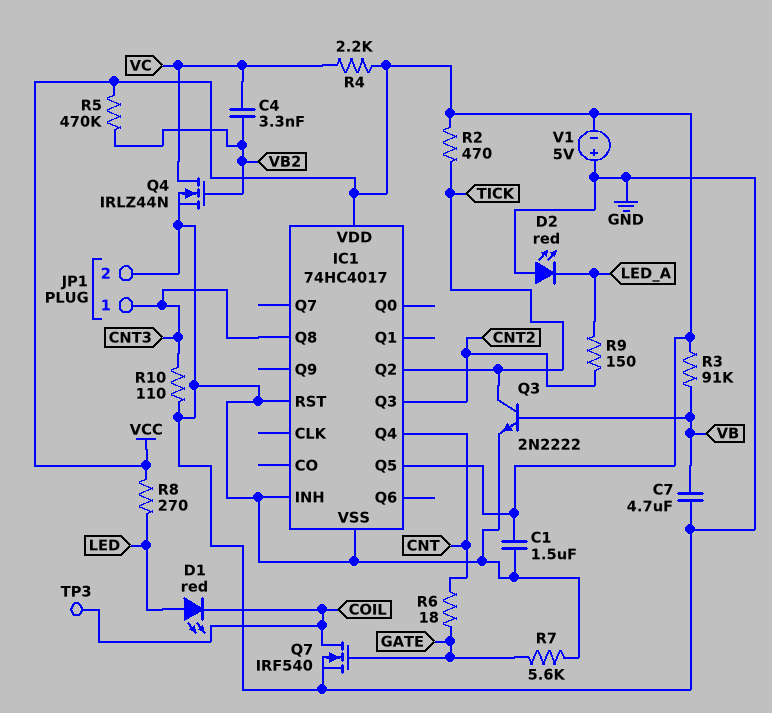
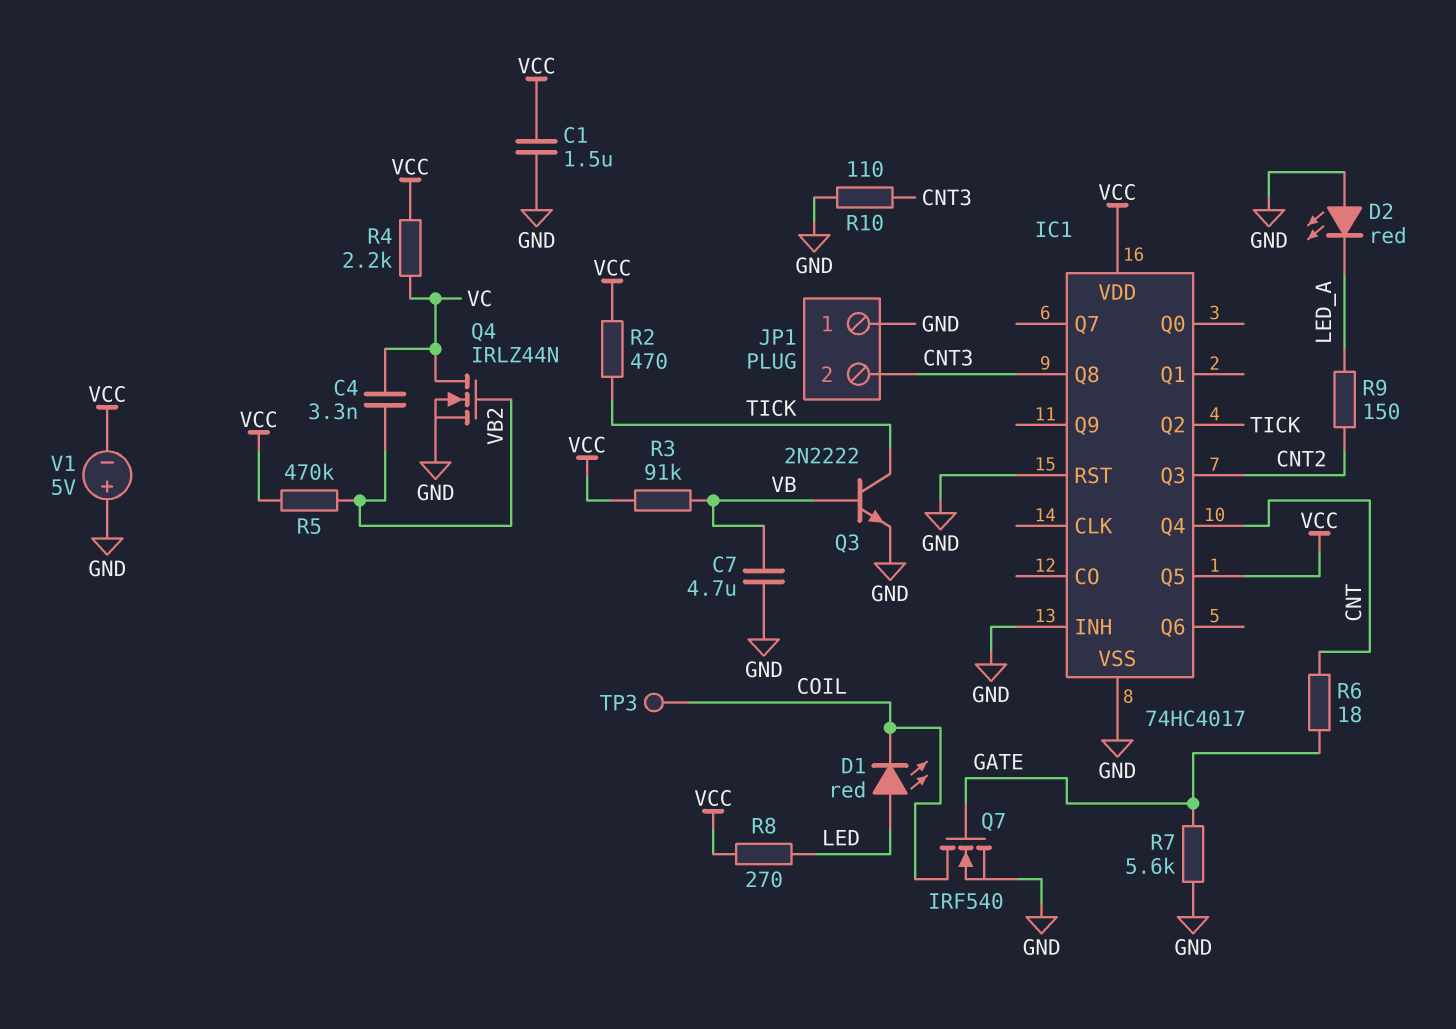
JP1 pin 1: CNT3 -> GND
JP1 pin 2: GND -> CNT3

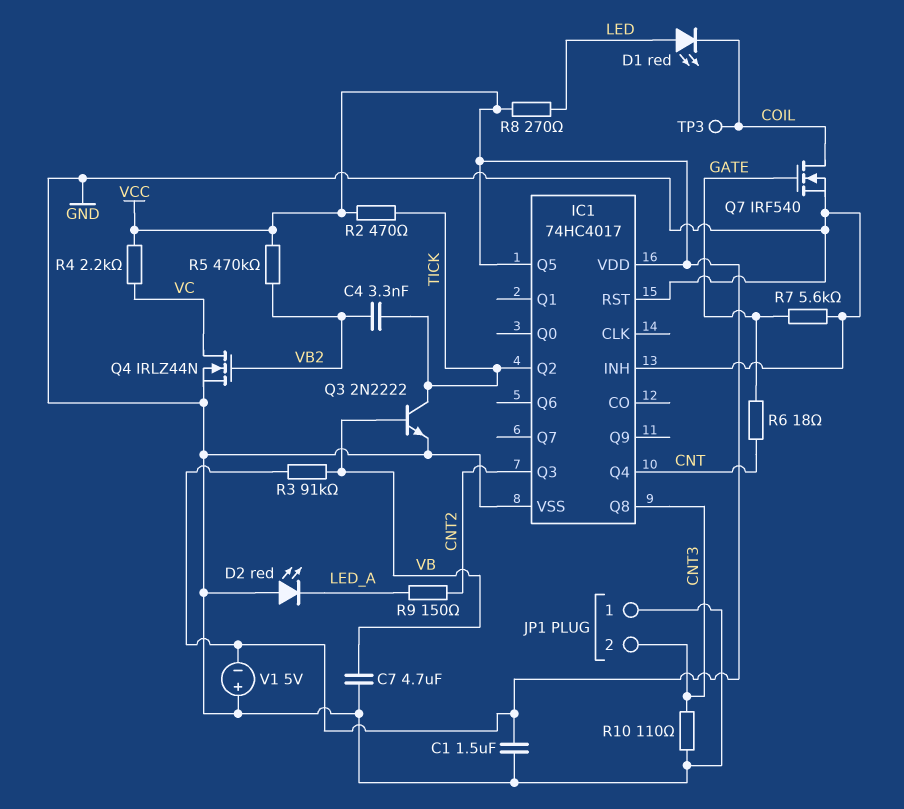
C4: 3.3nF (VB2, VC) -> 3.3nF (TICK, VB2)

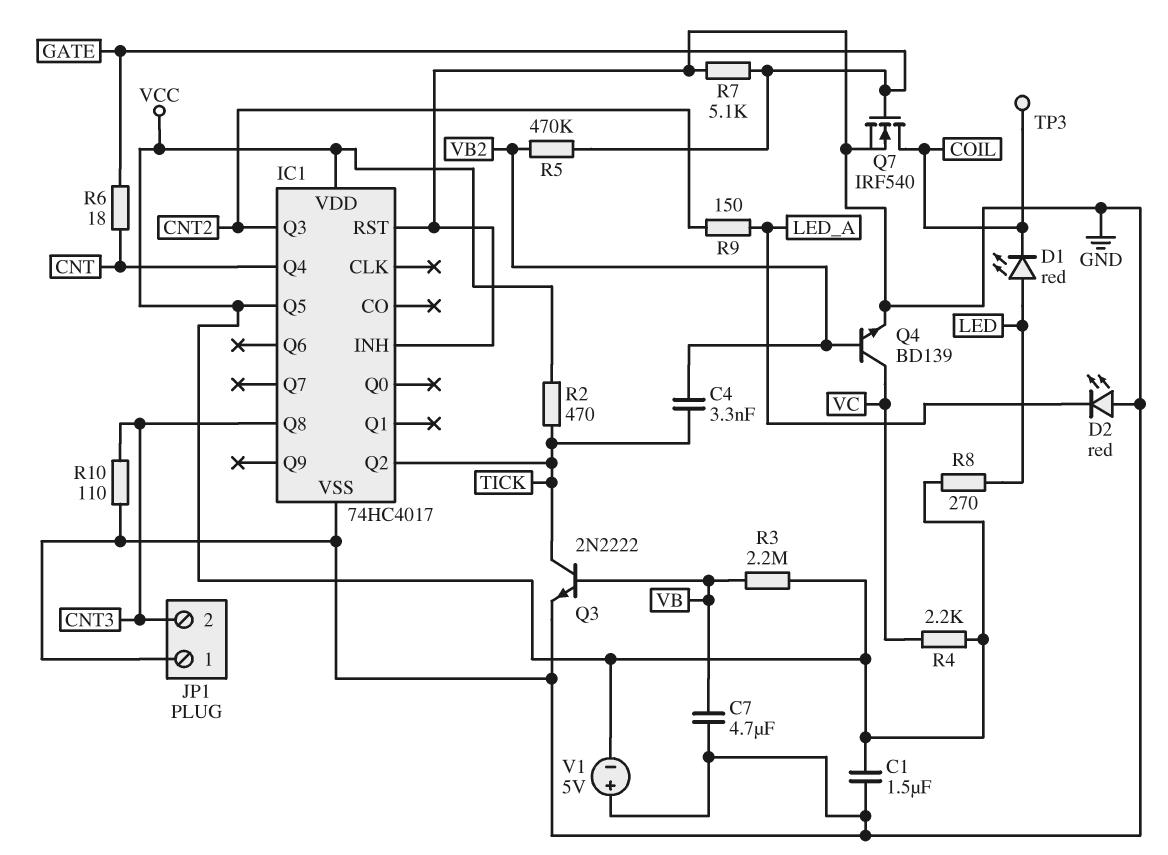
Q4: NMOS IRLZ44N (G VB2, D VC, S GND) -> NPN BD139 (B VB2, C VC, E GND)
R3: 91k (VB, VCC) -> 2.2M (VB, VCC)
R5: 470k (VB2, VCC) -> 470k (GATE, VB2)
R7: 5.6k (GATE, GND) -> 5.1k (GATE, GND)

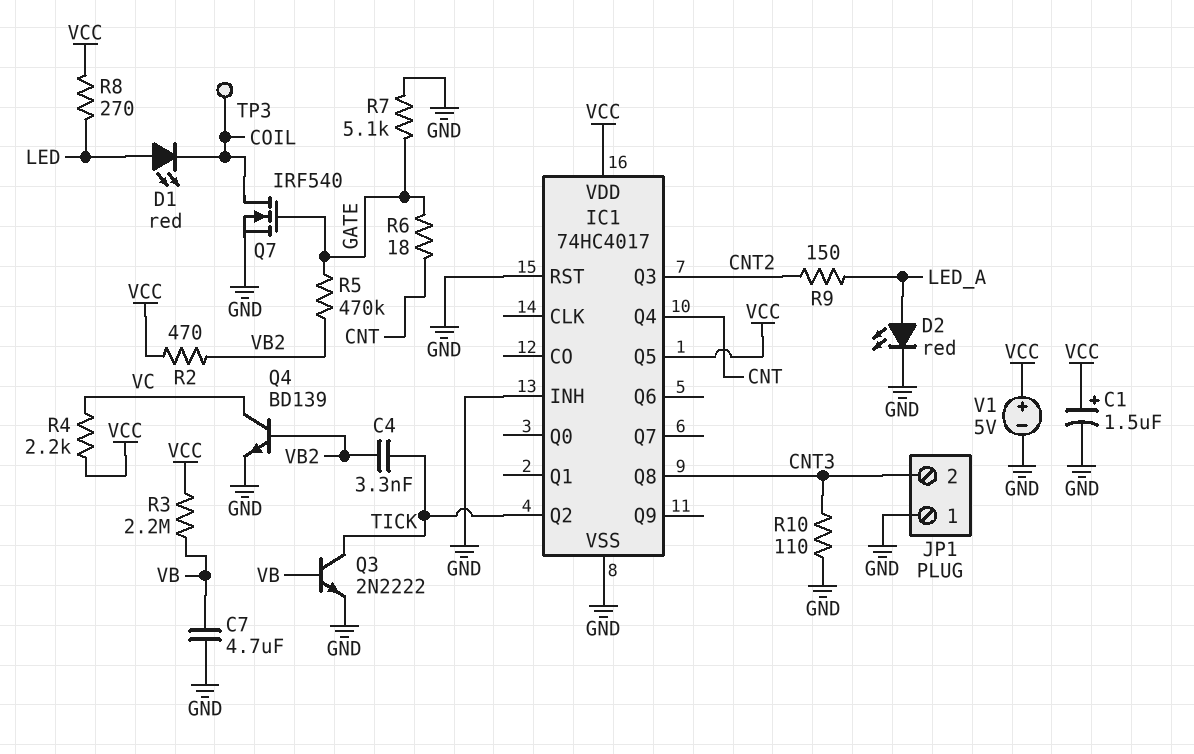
C1: 1.5uF (GND, VCC) -> 1.5uF (plus VCC, minus GND)
D2: LED red (A GND, K LED_A) -> LED red (A LED_A, K GND)
R2: 470 (TICK, VCC) -> 470 (VB2, VCC)
V1: 5V (plus GND, minus VCC) -> 5V (plus VCC, minus GND)

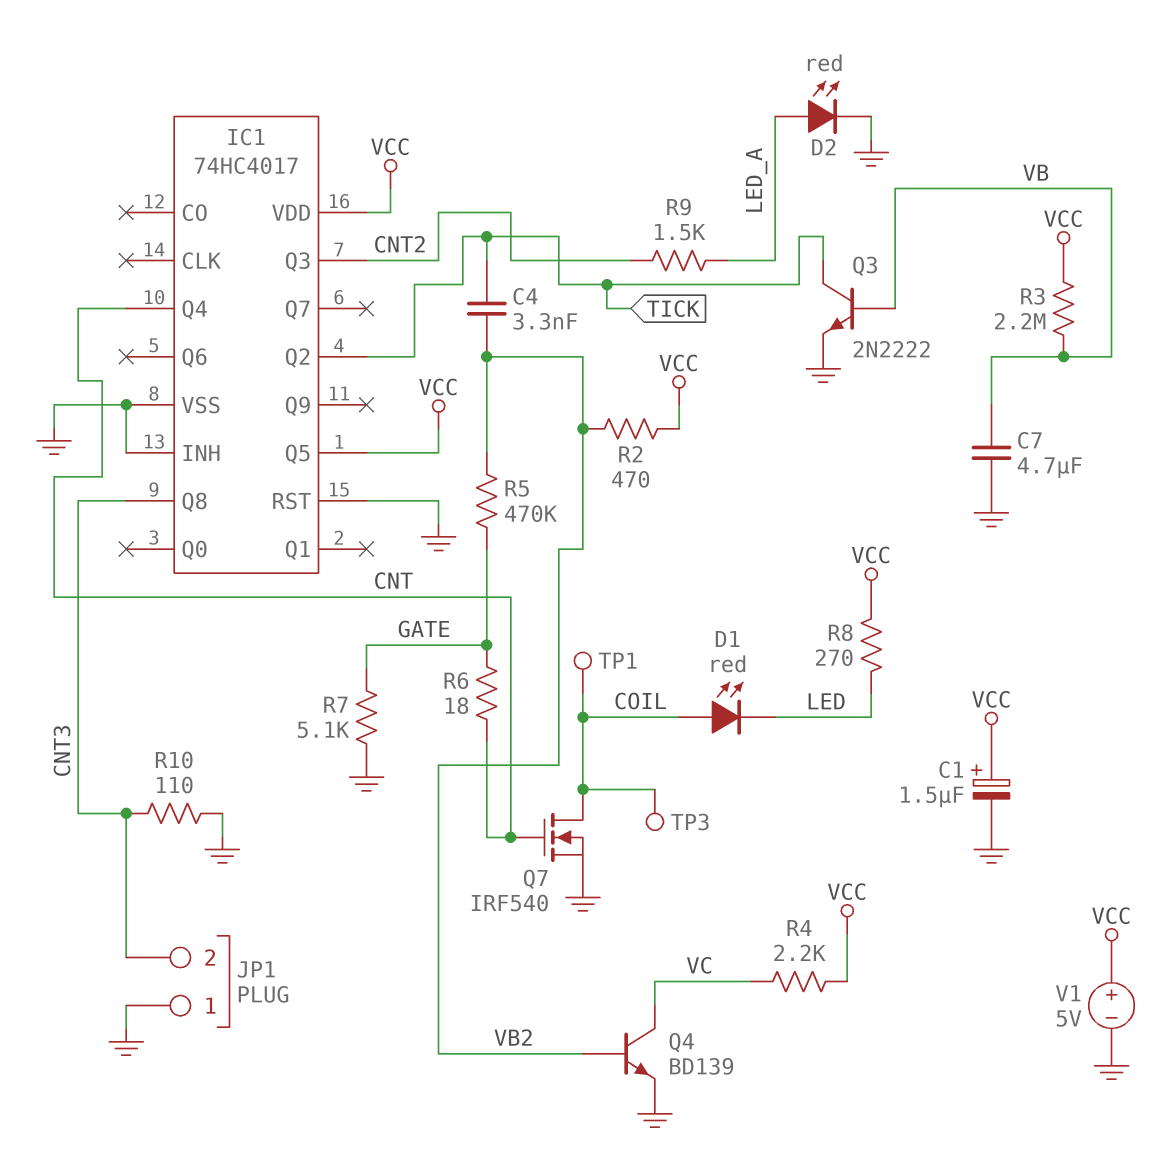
D1: LED red (A LED, K COIL) -> LED red (A COIL, K LED)
Q7: NMOS IRF540 (G GATE, D COIL, S GND) -> NMOS IRF540 (G CNT, D COIL, S GND)
R9: 150 (CNT2, LED_A) -> 1.5k (CNT2, LED_A)
TP1: none -> test point (COIL)

